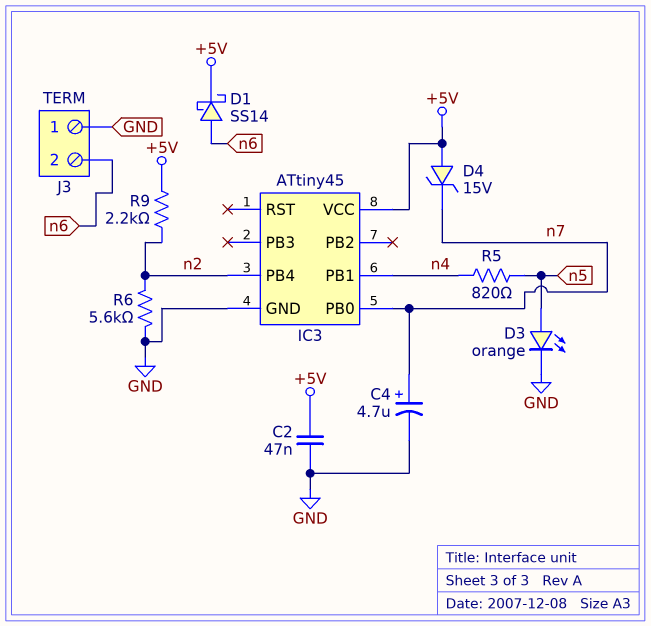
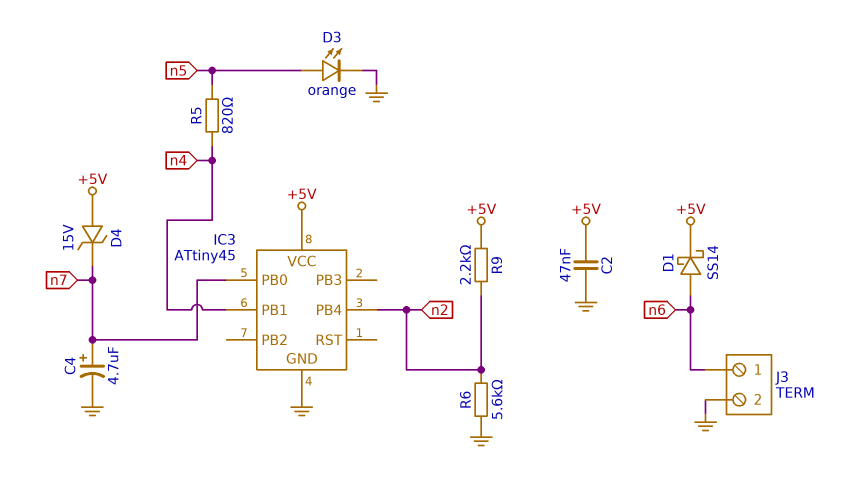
J3 pin 1: GND -> n6
J3 pin 2: n6 -> GND

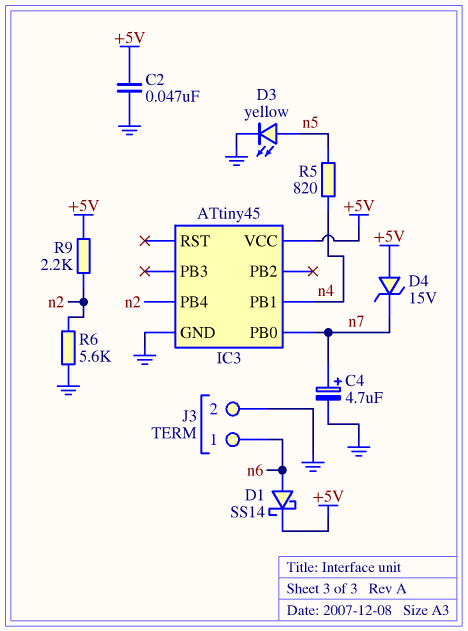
D3: LED orange (A n5, K GND) -> LED yellow (A n5, K GND)

